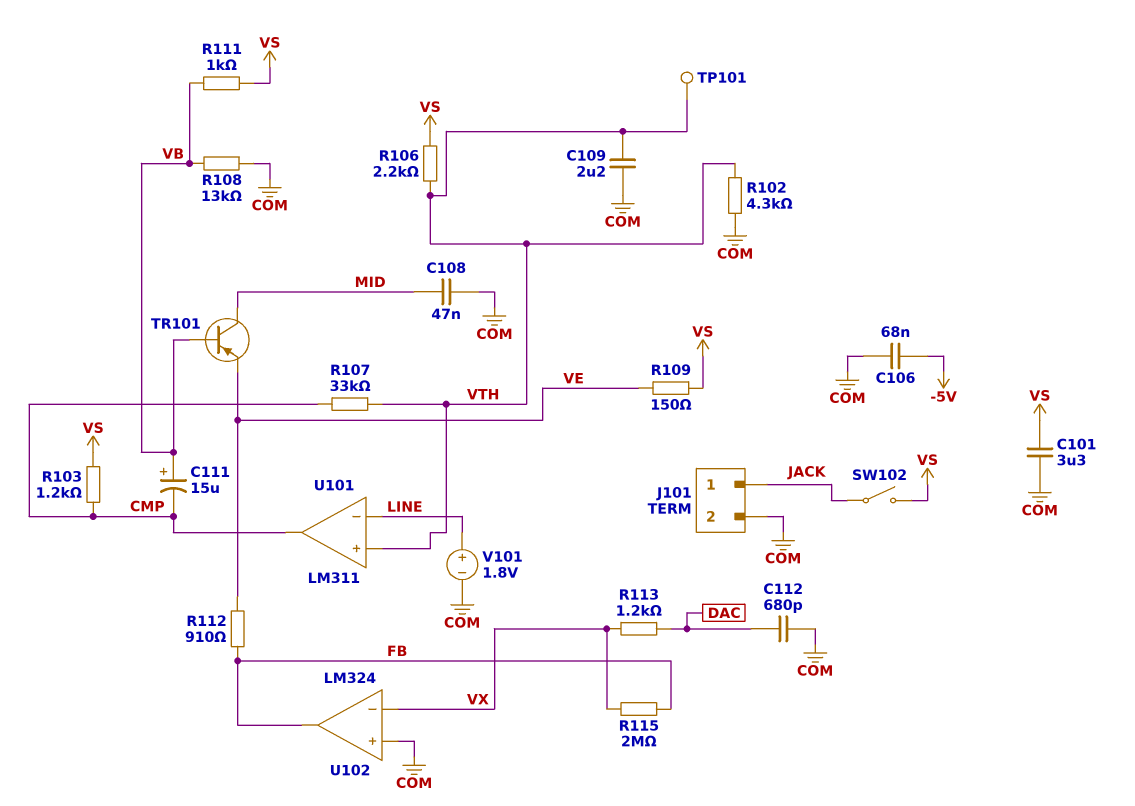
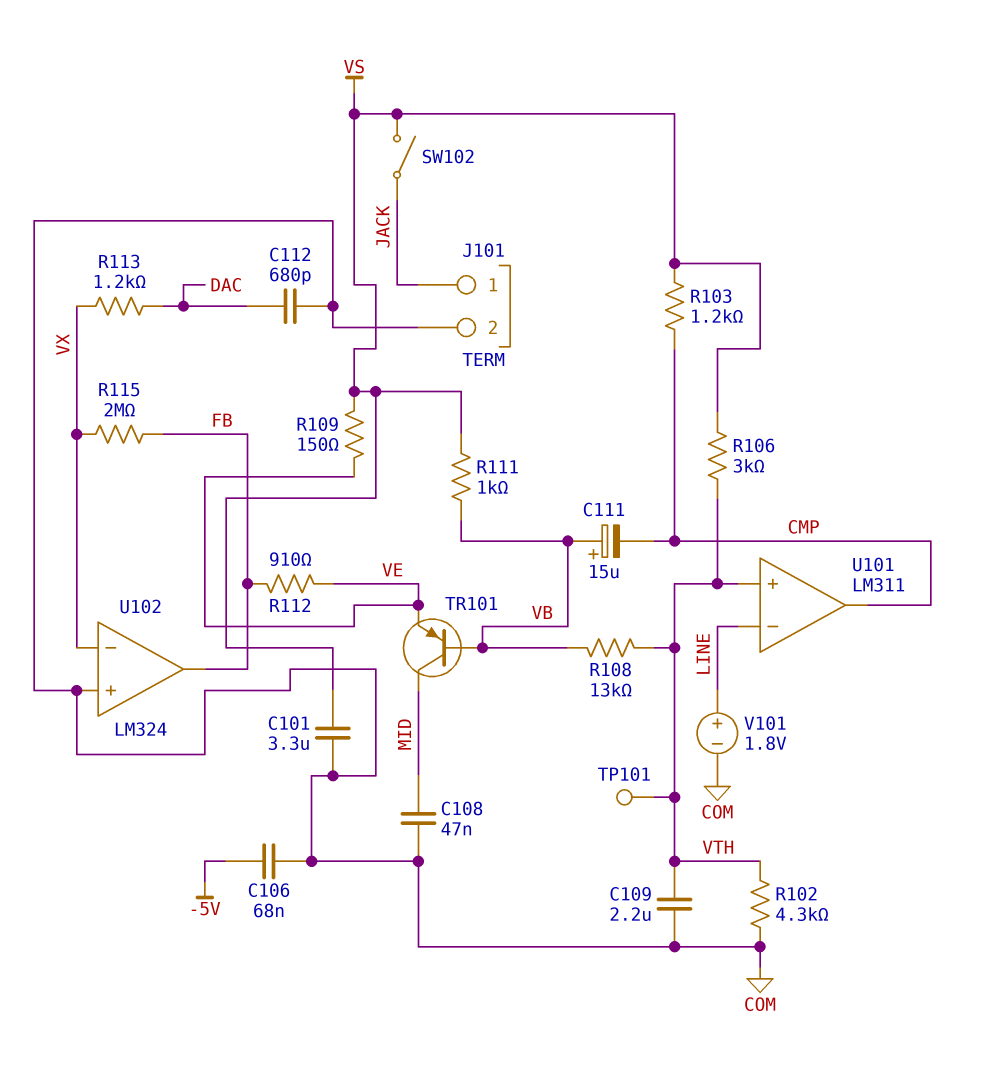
R106: 2.2k (VS, VTH) -> 3k (VS, VTH)
R107: 33k (CMP, VTH) -> none
R108: 13k (COM, VB) -> 13k (VB, VTH)

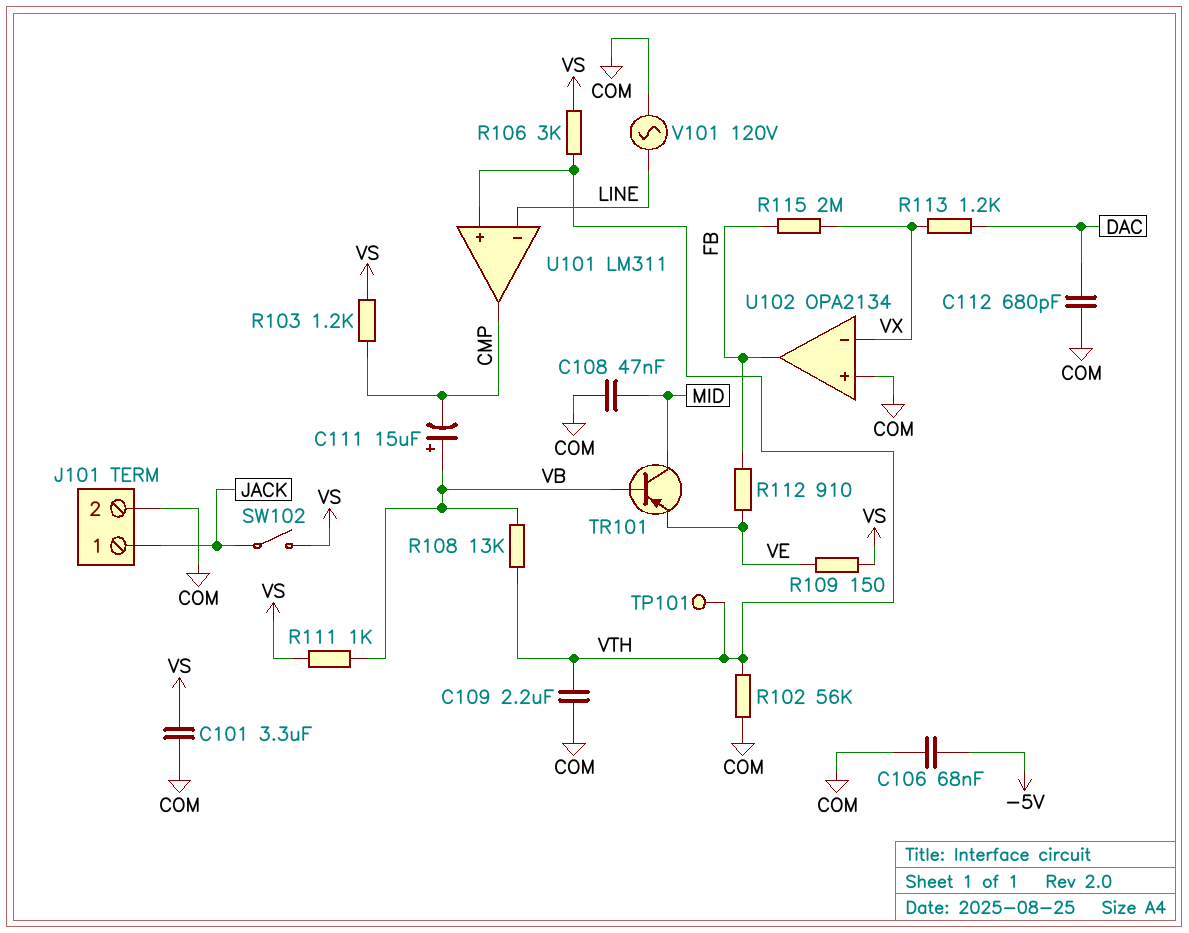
R102: 4.3k (COM, VTH) -> 56k (COM, VTH)
U102: LM324 -> OPA2134
V101: 1.8V (plus LINE, minus COM) -> AC 120V (COM, LINE)

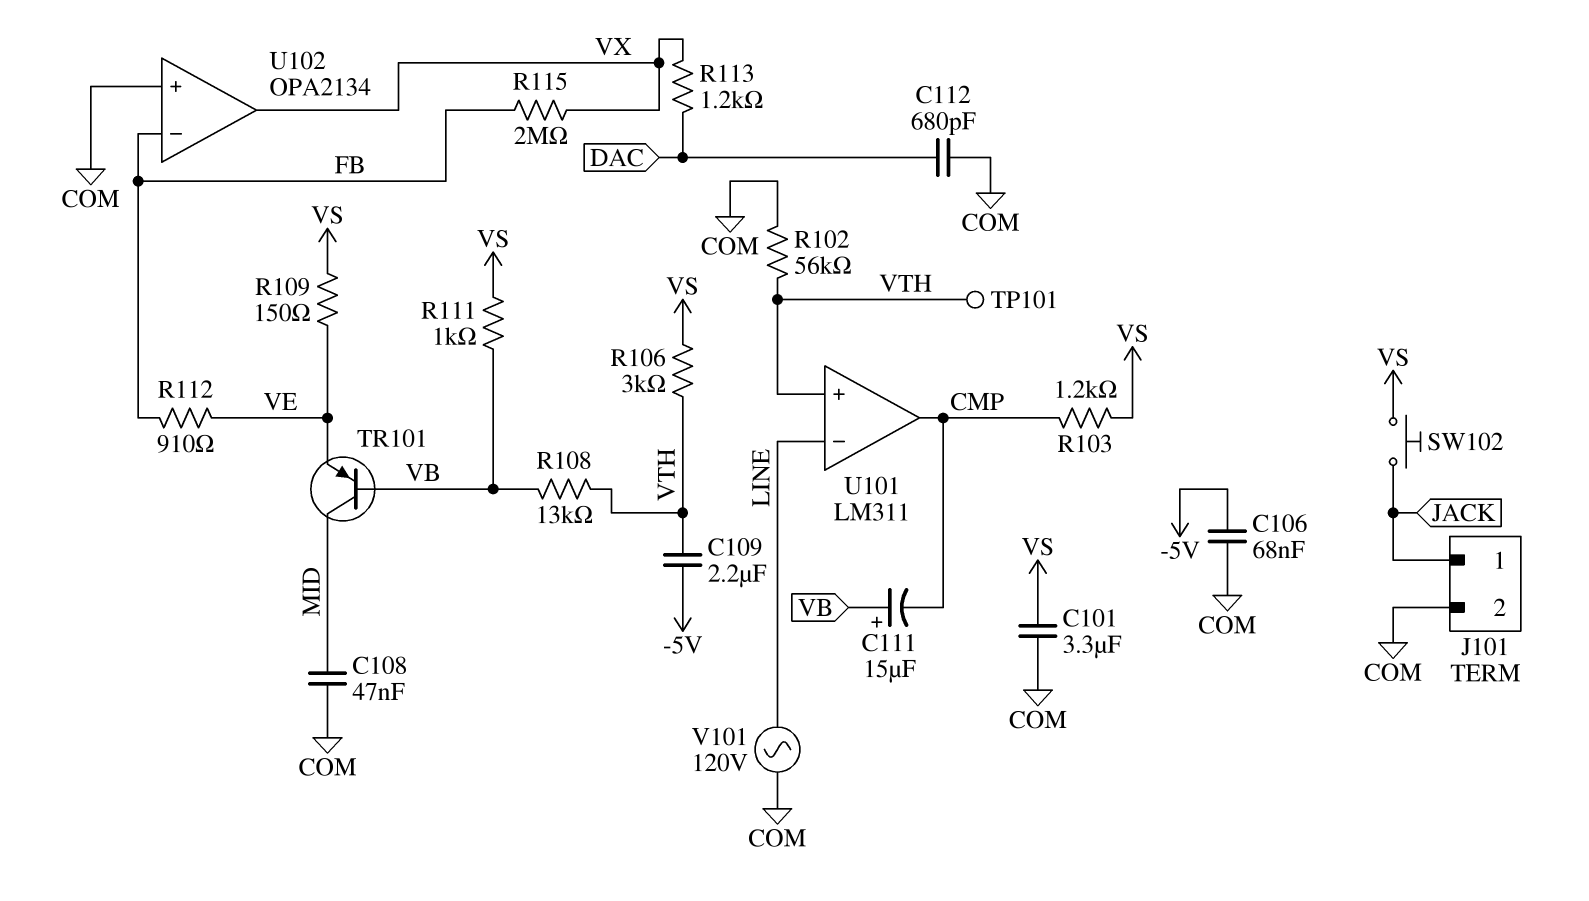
C109: 2.2uF (COM, VTH) -> 2.2uF (-5V, VTH)
SW102: switch (JACK, VS) -> button (JACK, VS)
U102 pin in-: VX -> FB
U102 pin out: FB -> VX

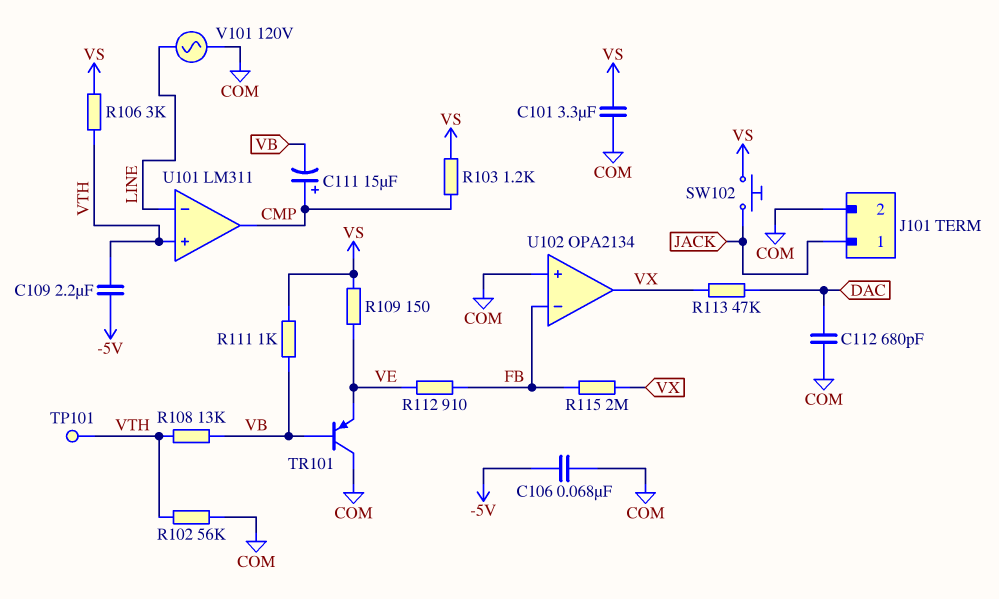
C108: 47nF (COM, MID) -> none
C111: 15uF (plus VB, minus CMP) -> 15uF (plus CMP, minus VB)
R113: 1.2k (DAC, VX) -> 47k (DAC, VX)
TR101: PNP (B VB, C MID, E VE) -> PNP (B VB, C COM, E VE)

